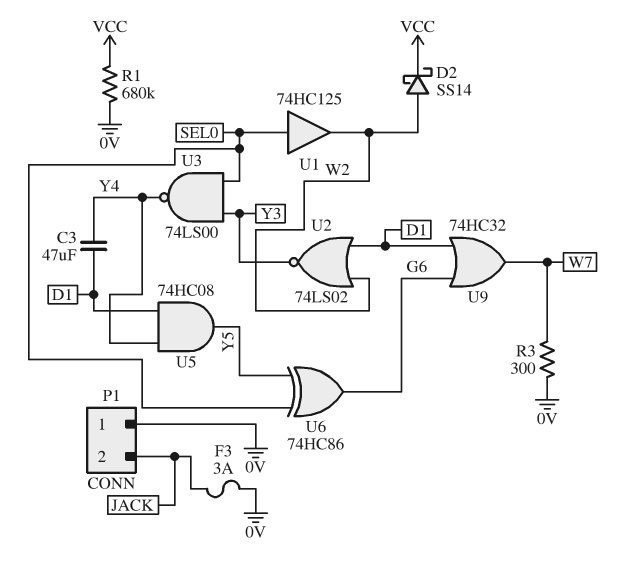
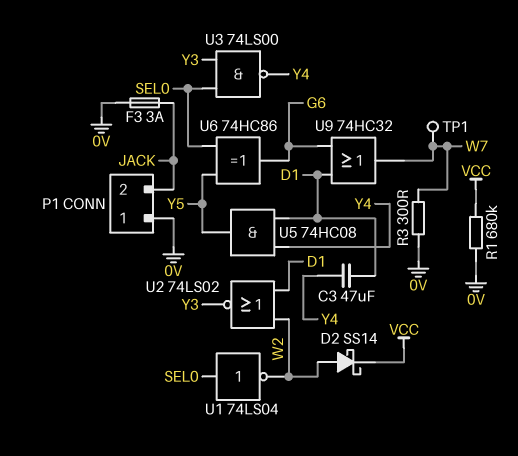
TP1: none -> test point (W7)
U1: buffer 74HC125 (in SEL0, out W2) -> NOT 74LS04 (in SEL0, out W2)

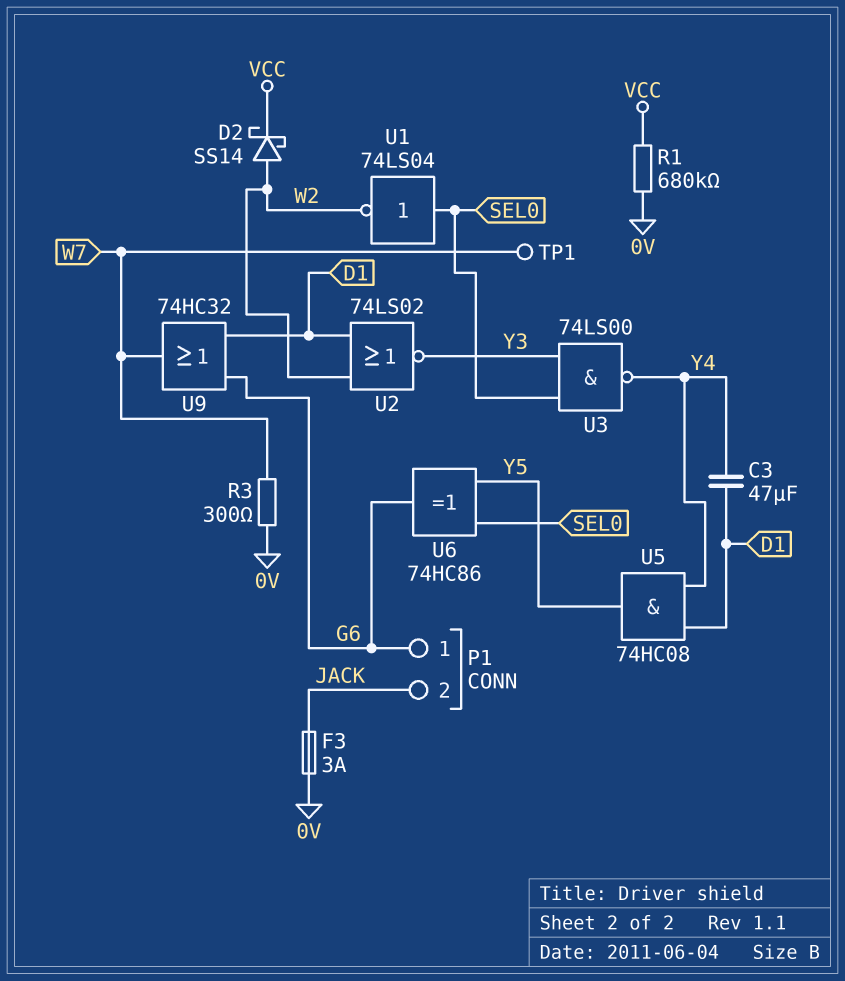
P1 pin 1: 0V -> G6

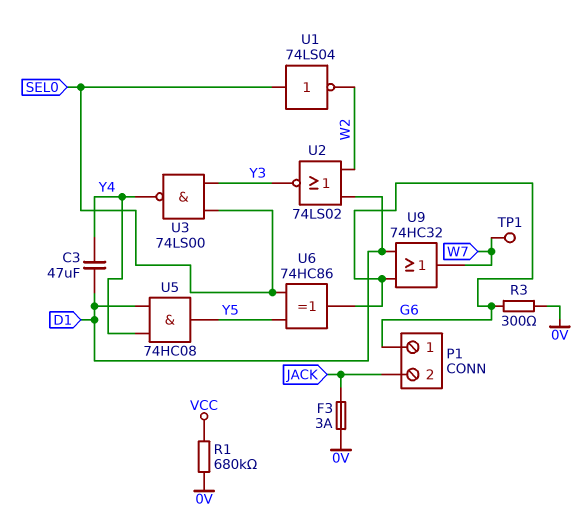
D2: schottky SS14 (A W2, K VCC) -> none
R3: 300 (0V, W7) -> 300 (0V, G6)

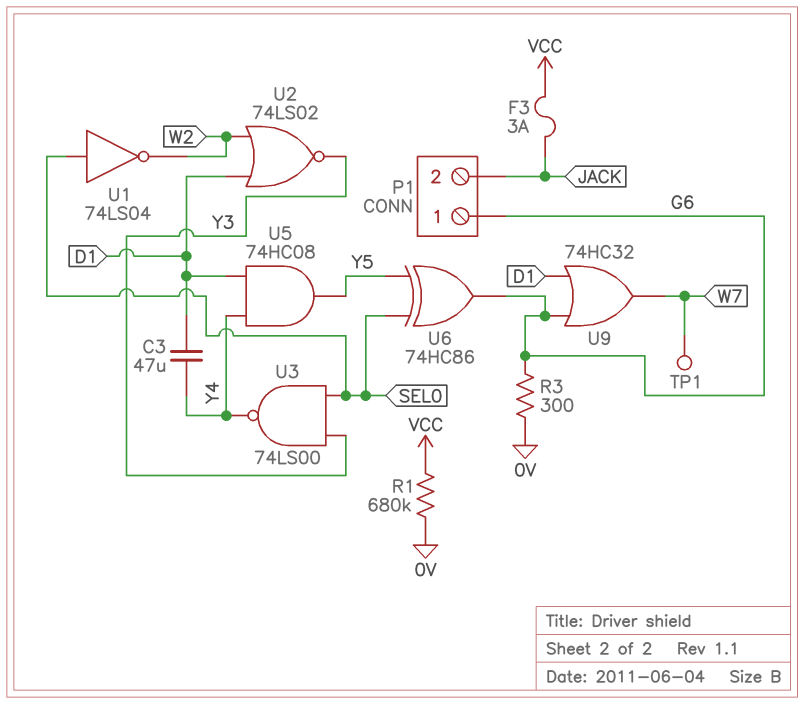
F3: 3A (0V, JACK) -> 3A (JACK, VCC)

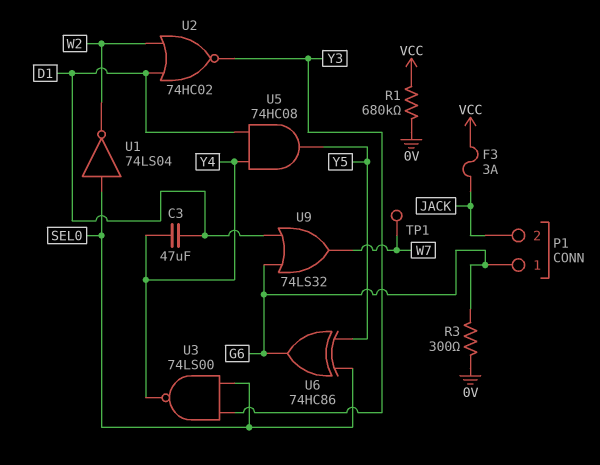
U2: NOR 74LS02 (in D1, in W2, out Y3) -> NOR 74HC02 (in D1, in W2, out Y3)
U9: OR 74HC32 (in D1, in G6, out W7) -> OR 74LS32 (in D1, in G6, out W7)

